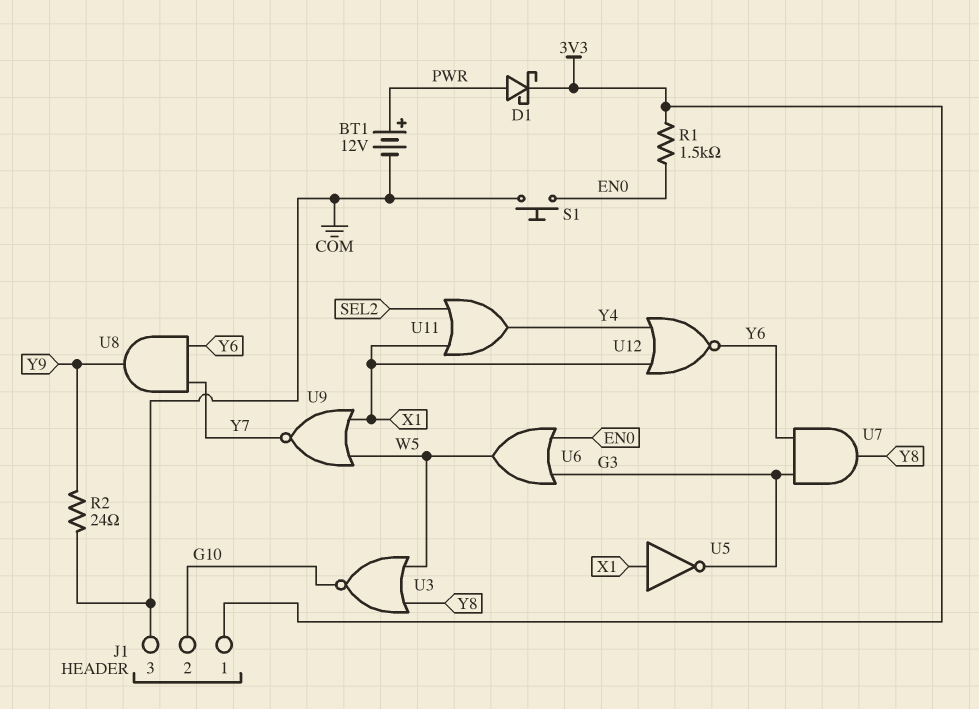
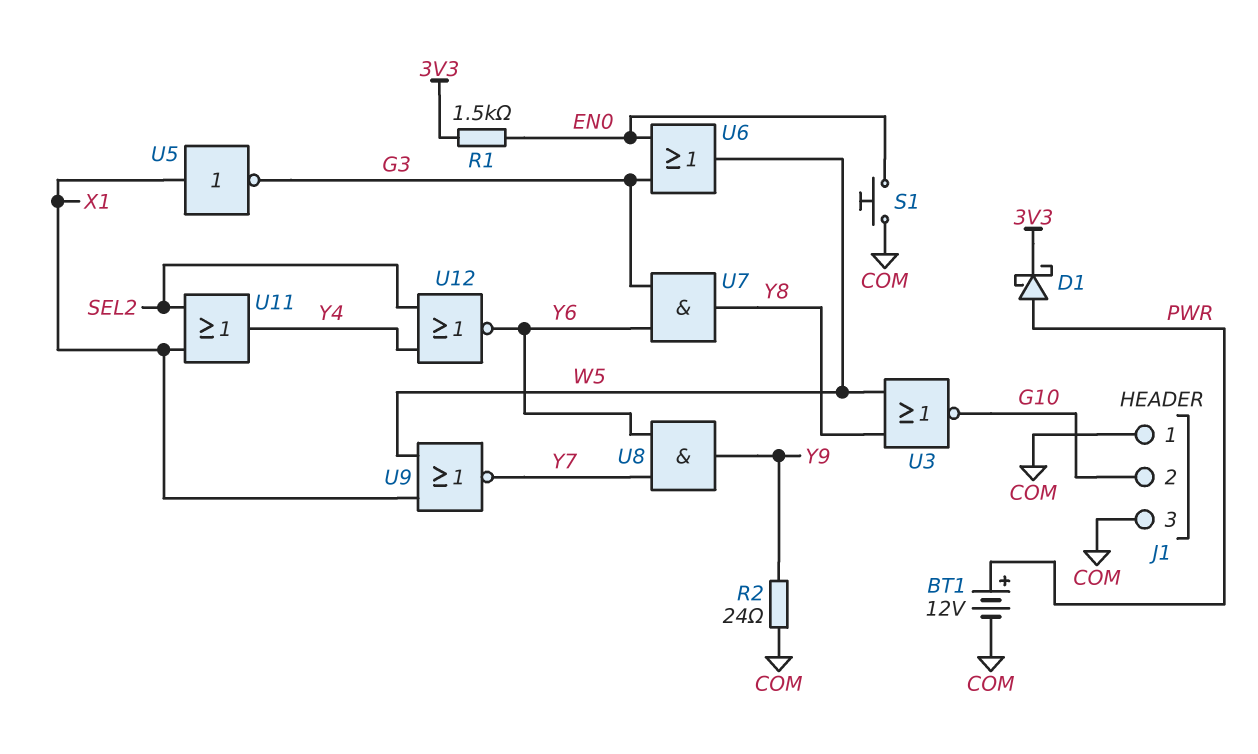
J1 pin 1: 3V3 -> COM
U12: NOR (in X1, in Y4, out Y6) -> NOR (in SEL2, in Y4, out Y6)

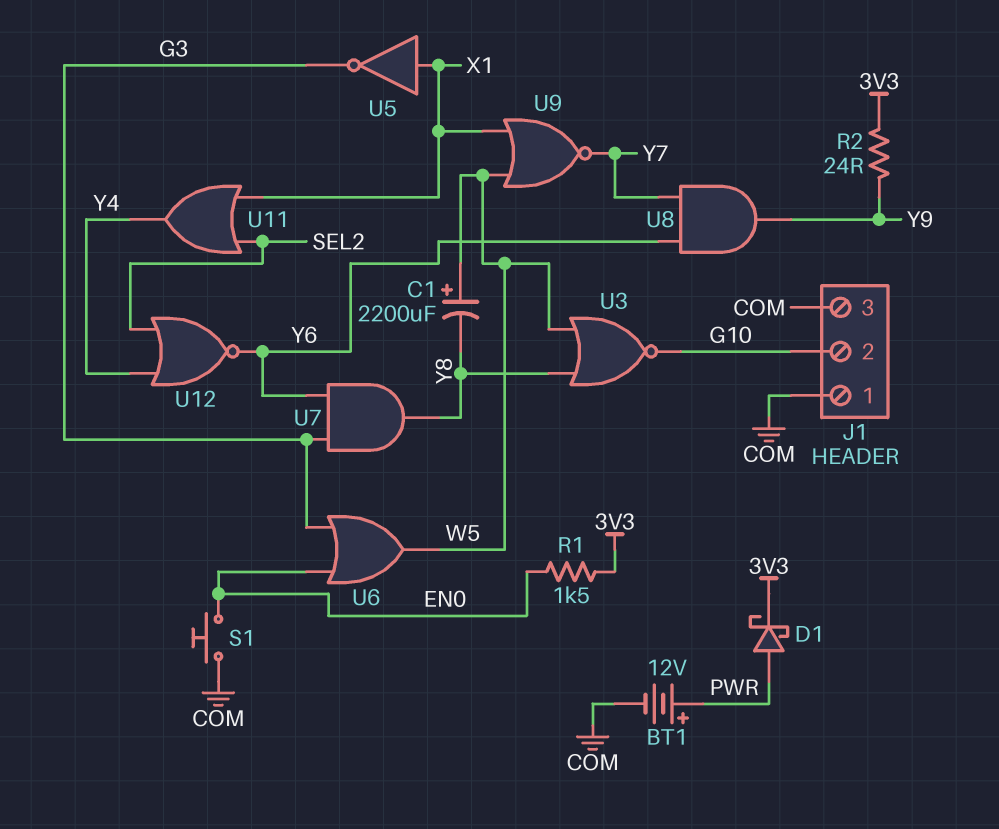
C1: none -> 2200uF (plus W5, minus Y8)
R2: 24 (COM, Y9) -> 24 (3V3, Y9)

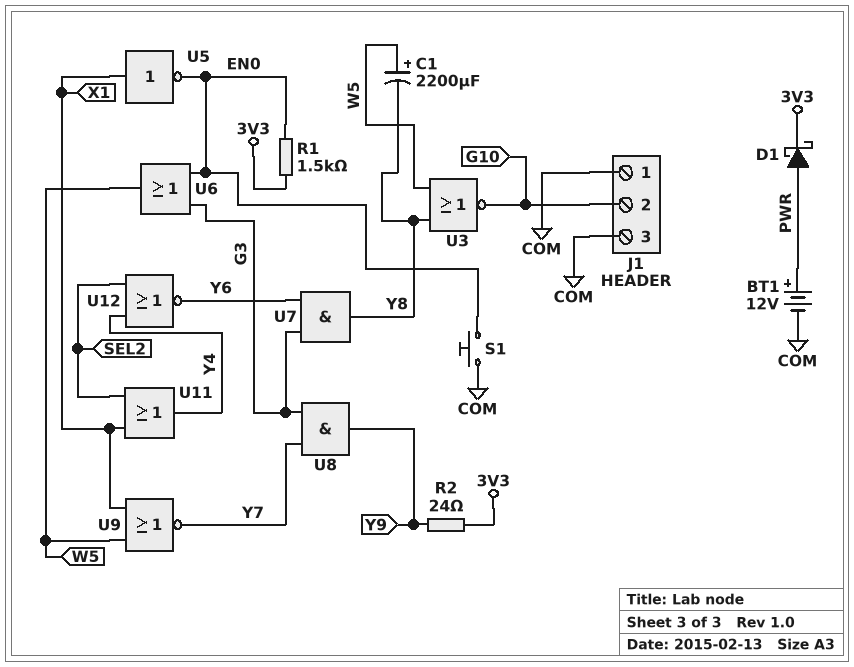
U5: NOT (in X1, out G3) -> NOT (in X1, out EN0)
U8: AND (in Y6, in Y7, out Y9) -> AND (in G3, in Y7, out Y9)

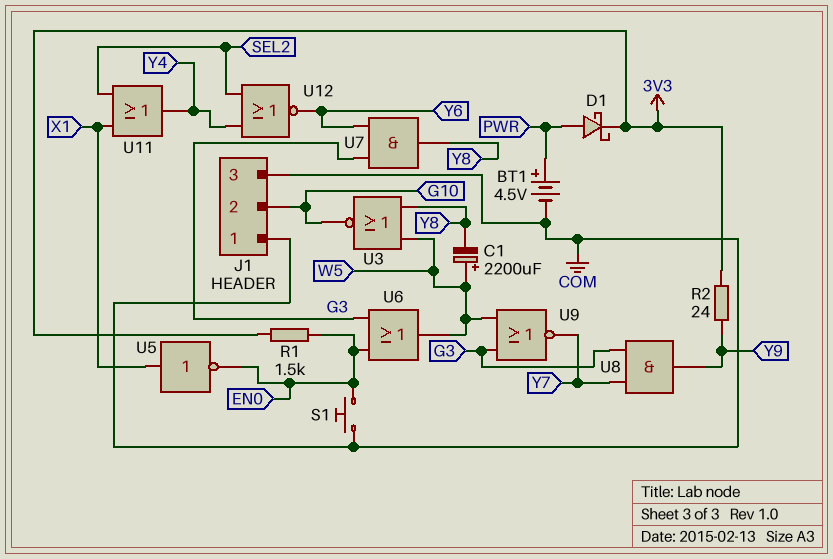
BT1: 12V (plus PWR, minus COM) -> 4.5V (plus PWR, minus COM)
U9: NOR (in W5, in X1, out Y7) -> NOR (in G3, in W5, out Y7)

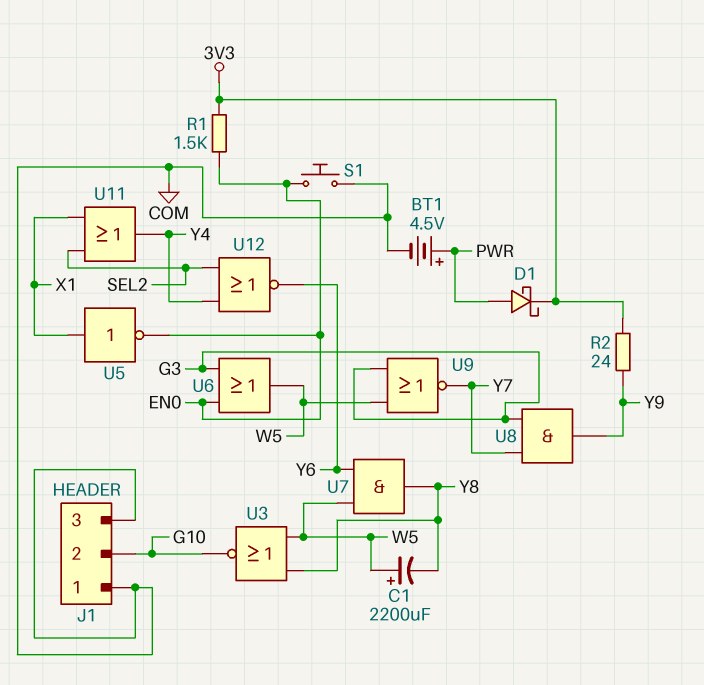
U7: AND (in G3, in Y6, out Y8) -> AND (in W5, in Y6, out Y8)

